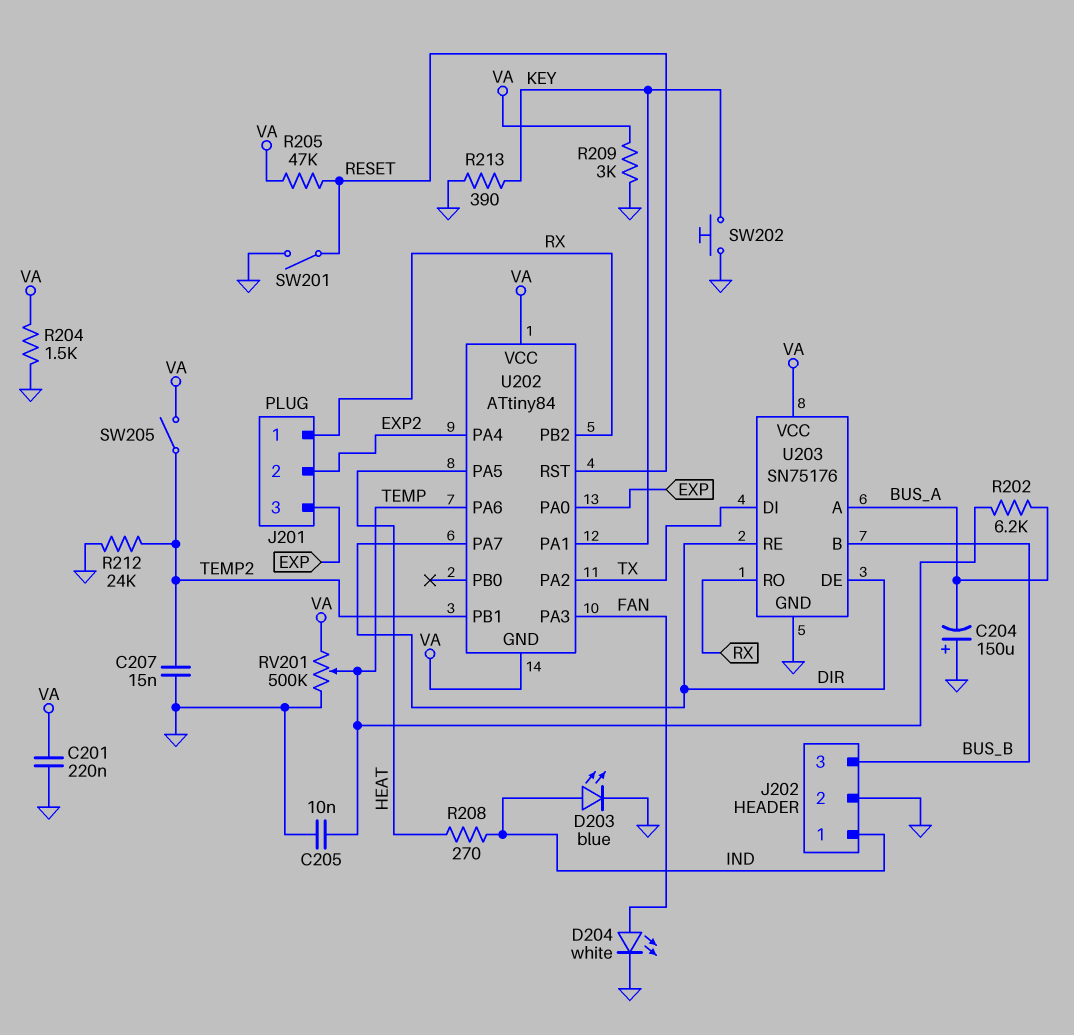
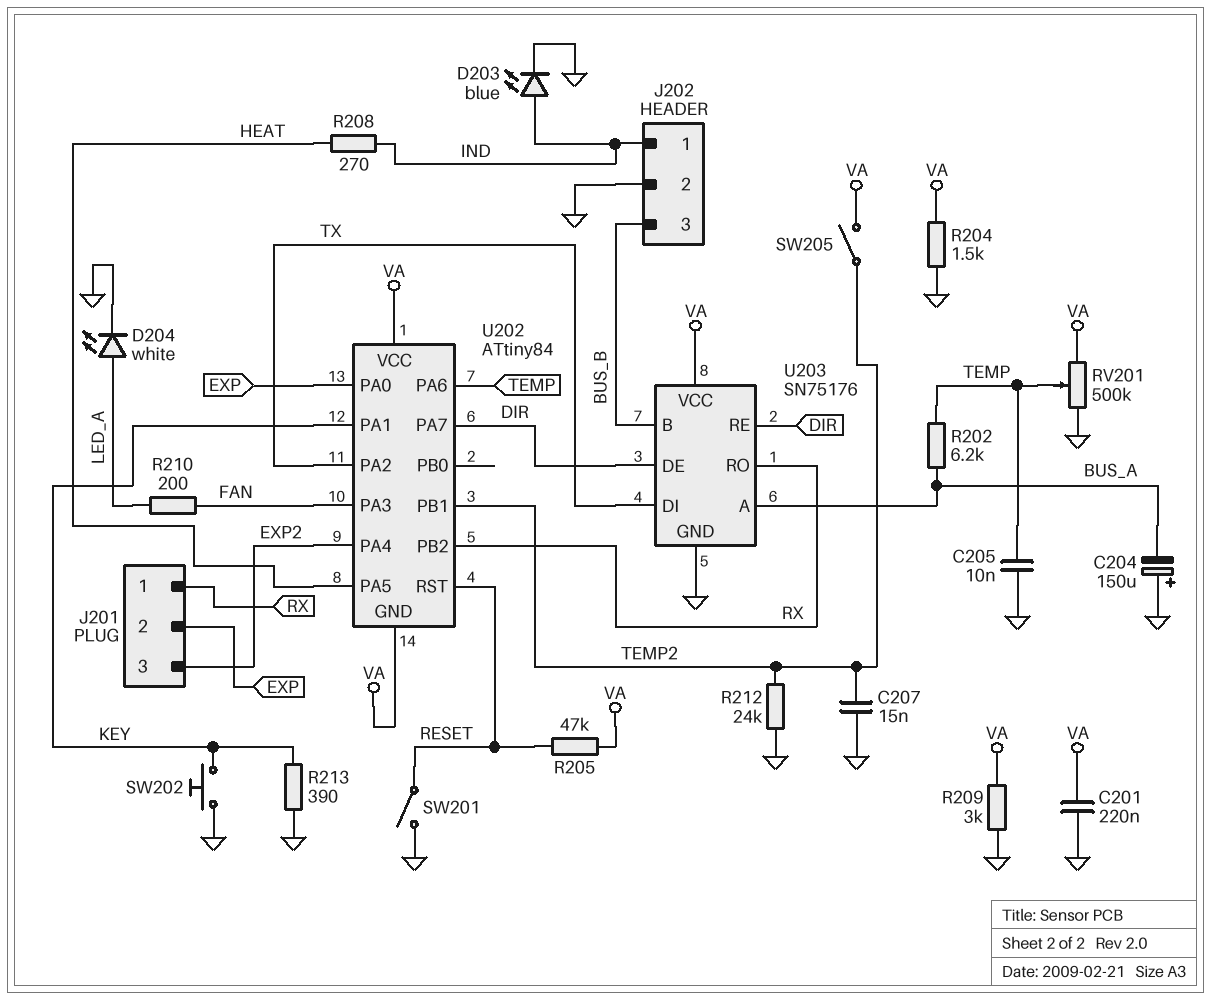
D204: LED white (A FAN, K GND) -> LED white (A LED_A, K GND)
J201 pin 2: EXP2 -> EXP
J201 pin 3: EXP -> EXP2
R210: none -> 200 (FAN, LED_A)

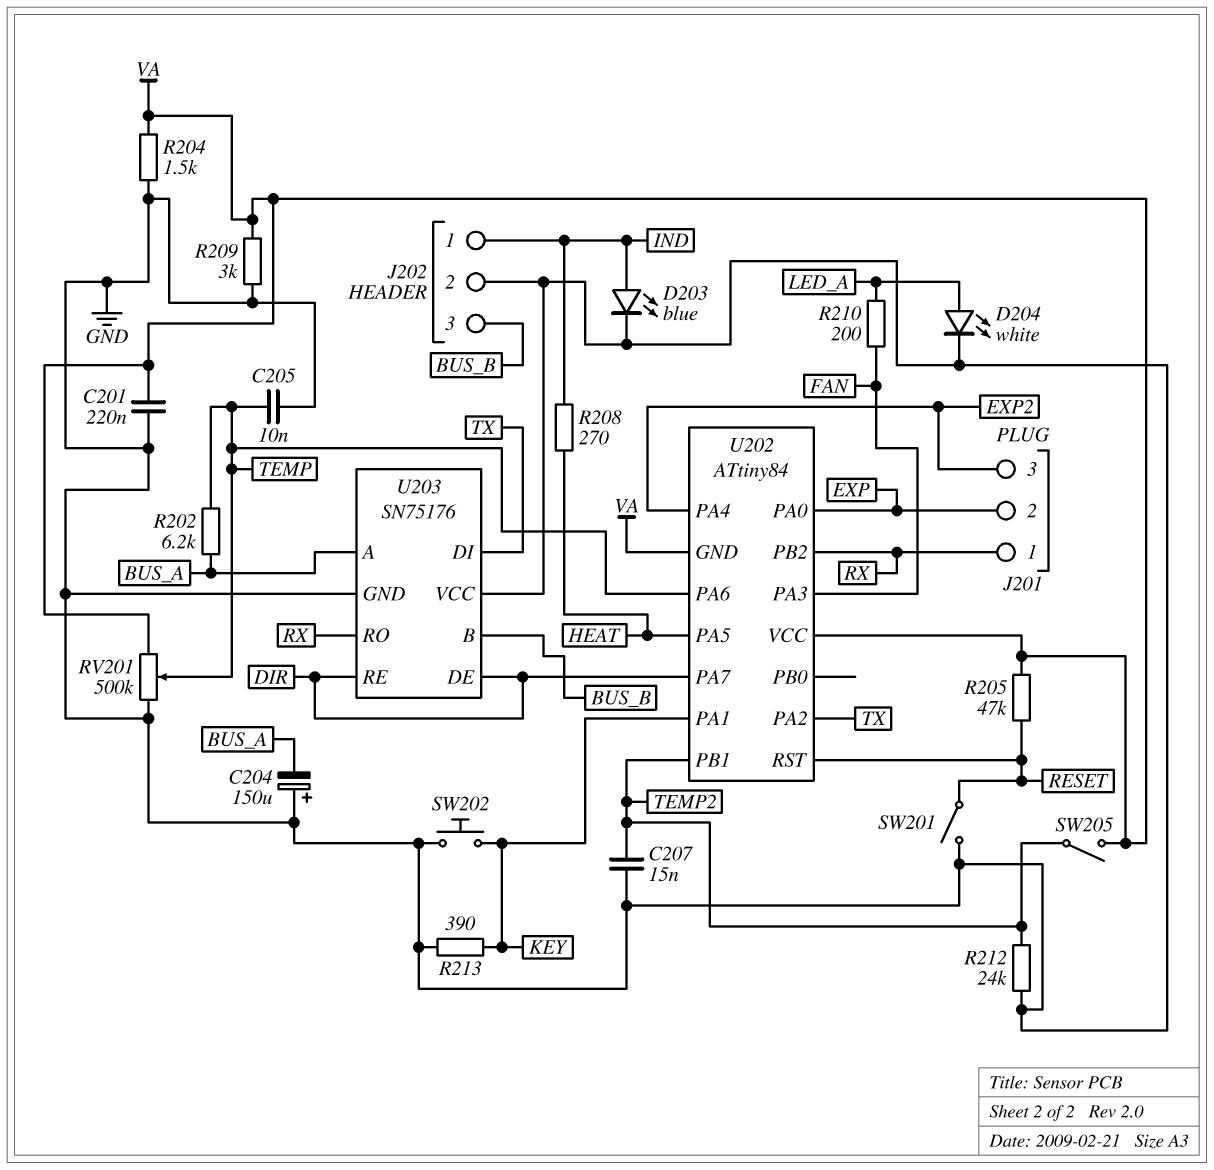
U203 pin VCC: VA -> GND

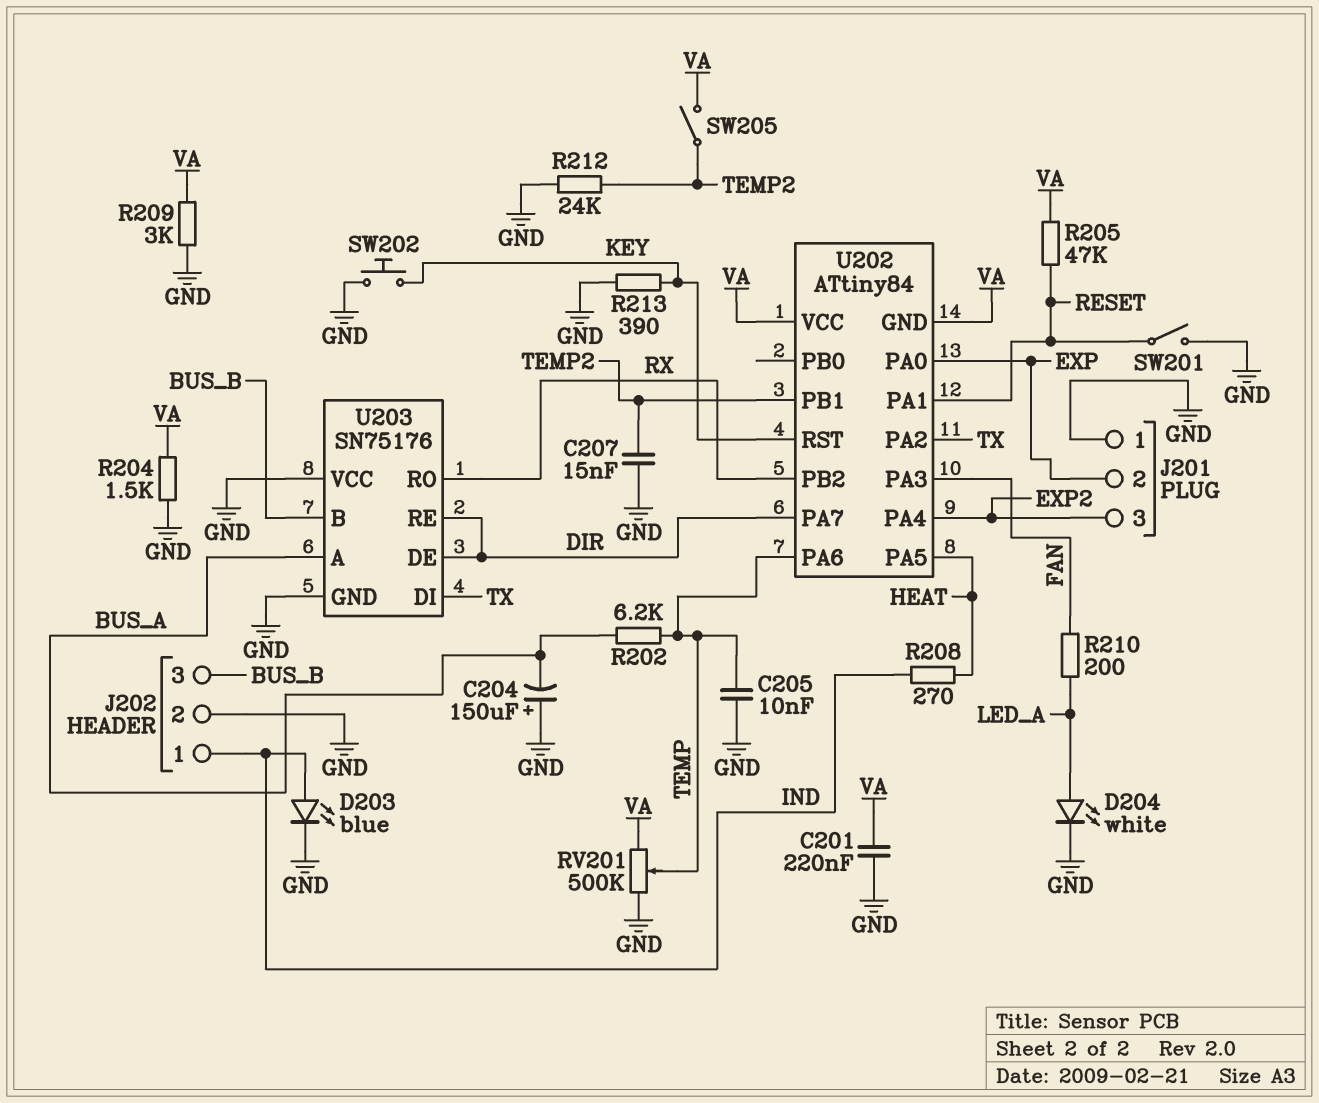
J201 pin 1: RX -> GND
U202 pin PA1: KEY -> RESET
U202 pin RST: RESET -> KEY

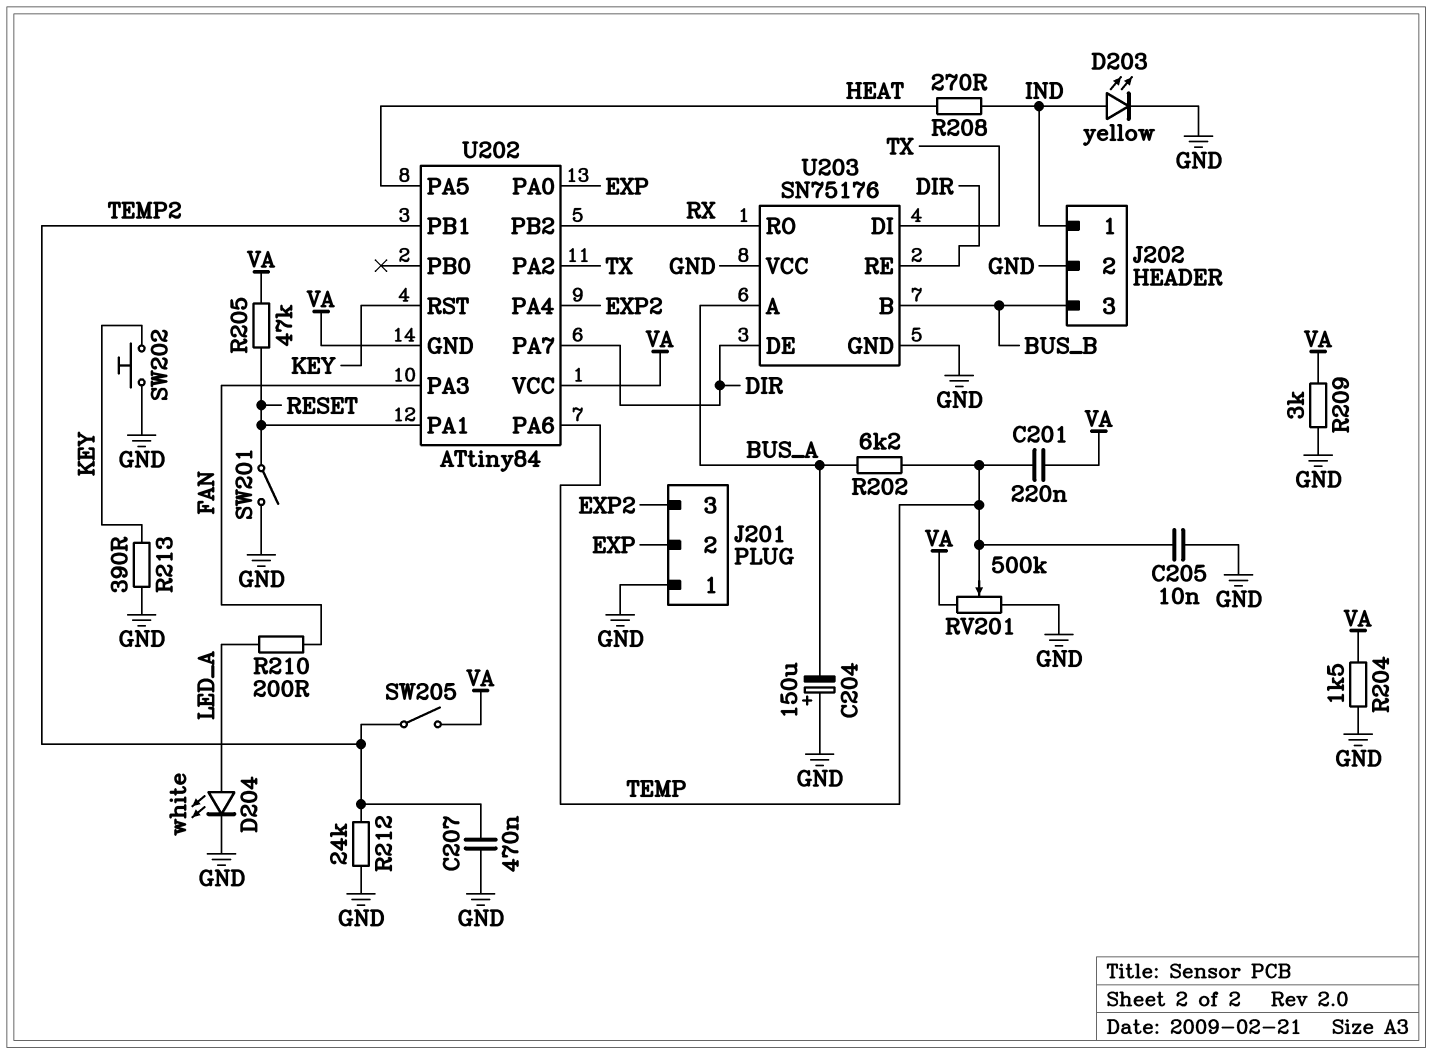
C201: 220nF (GND, VA) -> 220nF (TEMP, VA)
C207: 15nF (GND, TEMP2) -> 470nF (GND, TEMP2)
D203: LED blue (A IND, K GND) -> LED yellow (A IND, K GND)

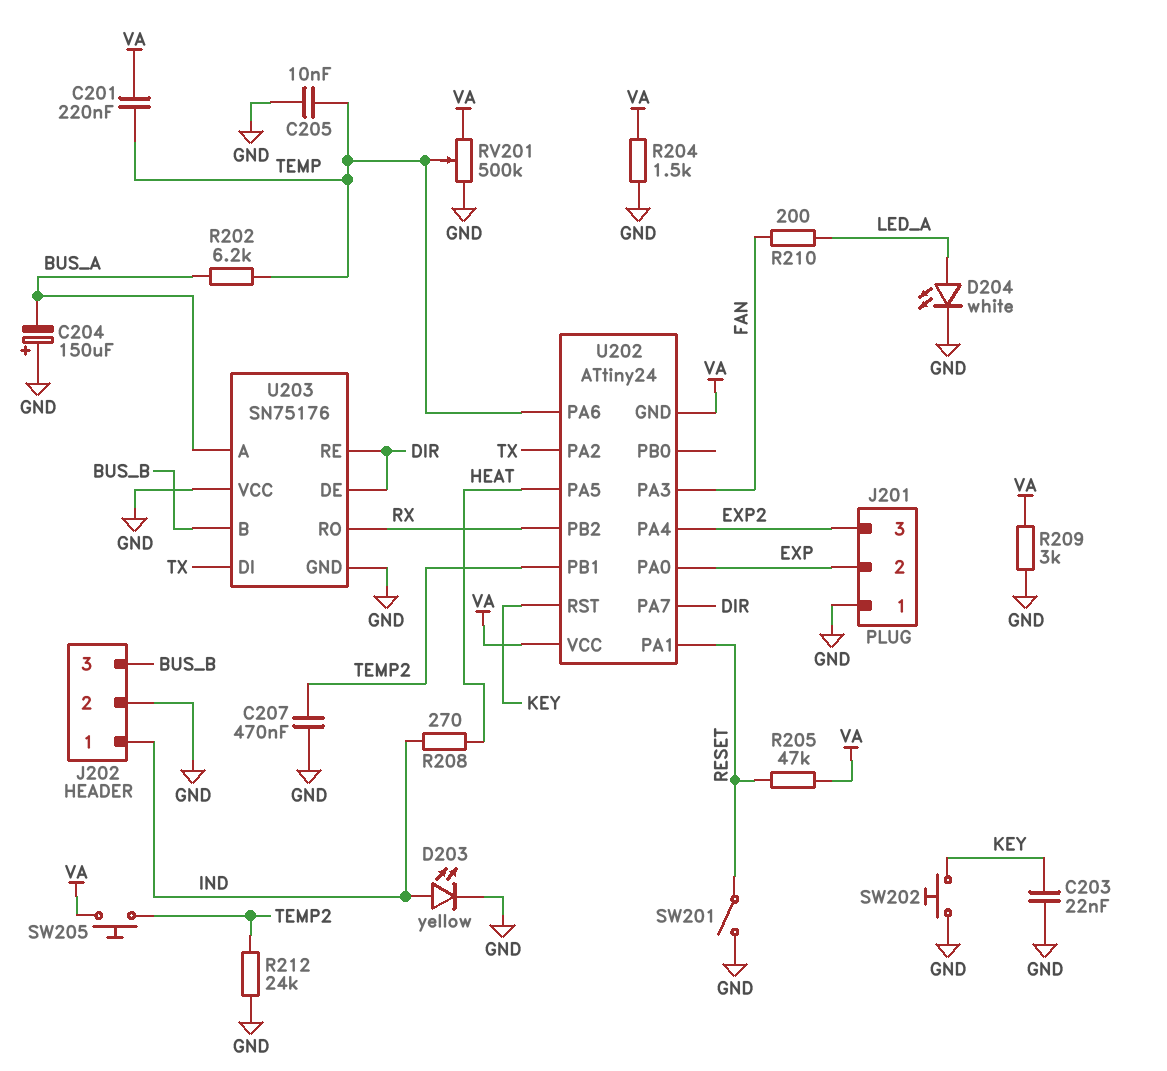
C203: none -> 22nF (GND, KEY)
R213: 390 (GND, KEY) -> none
SW205: switch (TEMP2, VA) -> button (TEMP2, VA)
U202: ATtiny84 -> ATtiny24

